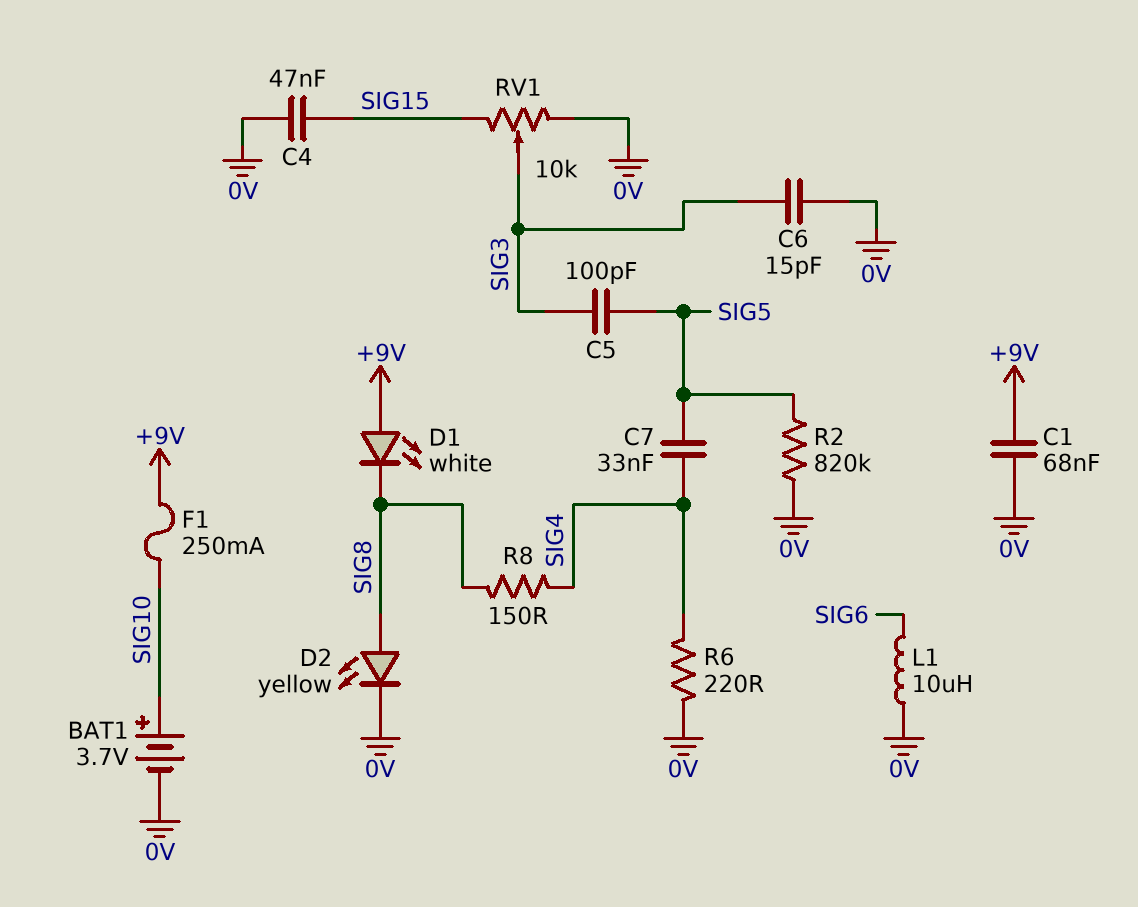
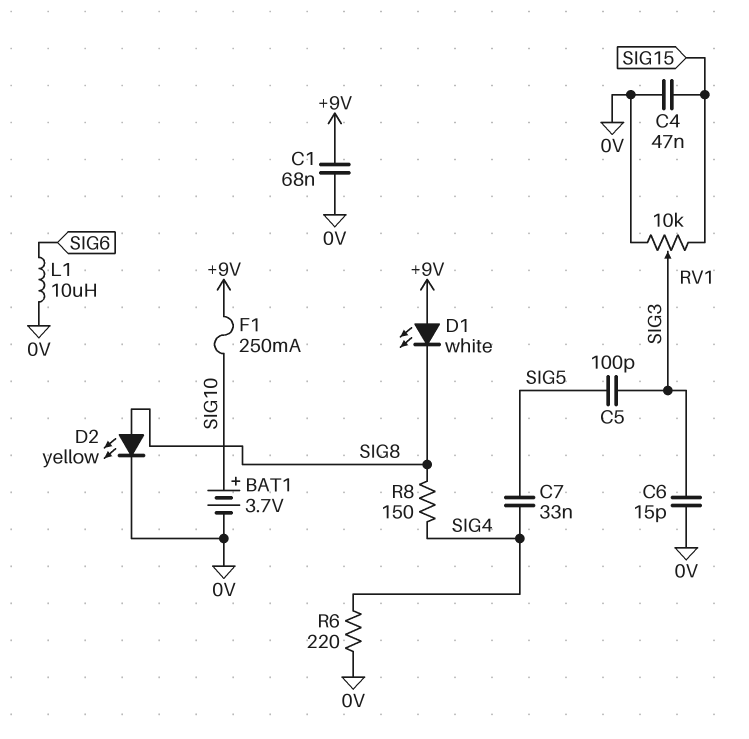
R2: 820k (0V, SIG5) -> none

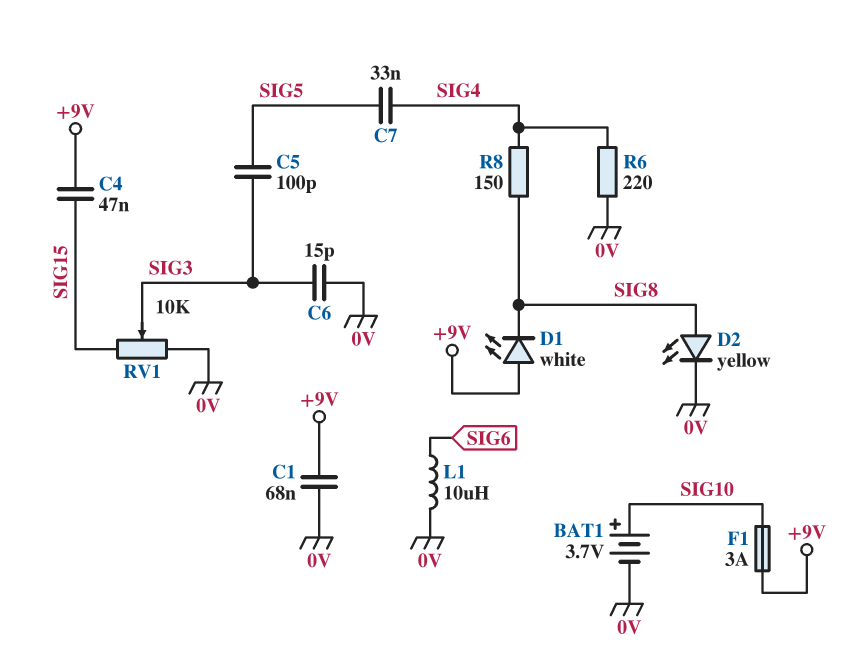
C4: 47nF (0V, SIG15) -> 47nF (+9V, SIG15)
F1: 250mA (+9V, SIG10) -> 3A (+9V, SIG10)

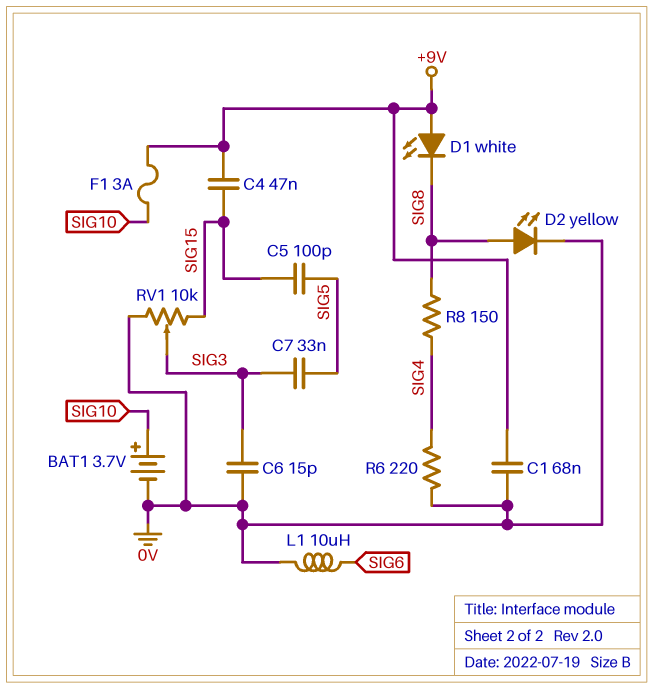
C5: 100pF (SIG3, SIG5) -> 100pF (SIG5, SIG15)
C7: 33nF (SIG4, SIG5) -> 33nF (SIG3, SIG5)

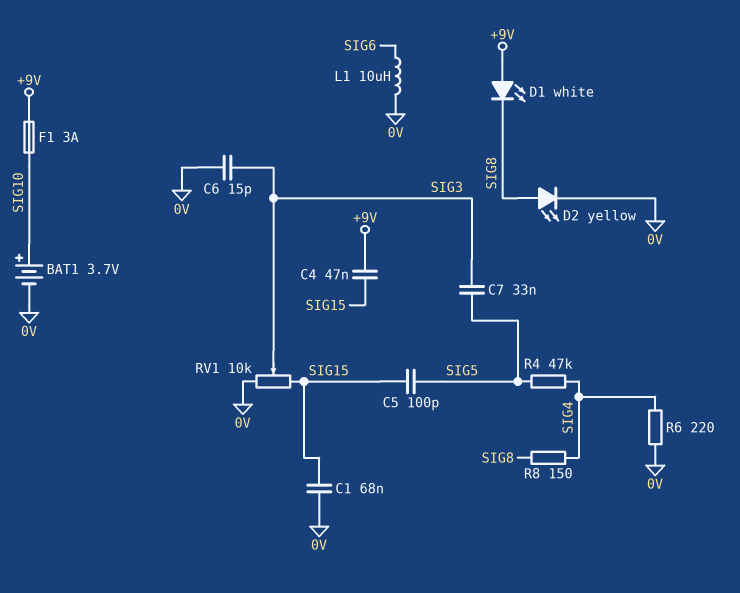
C1: 68nF (+9V, 0V) -> 68nF (0V, SIG15)
R4: none -> 47k (SIG4, SIG5)

